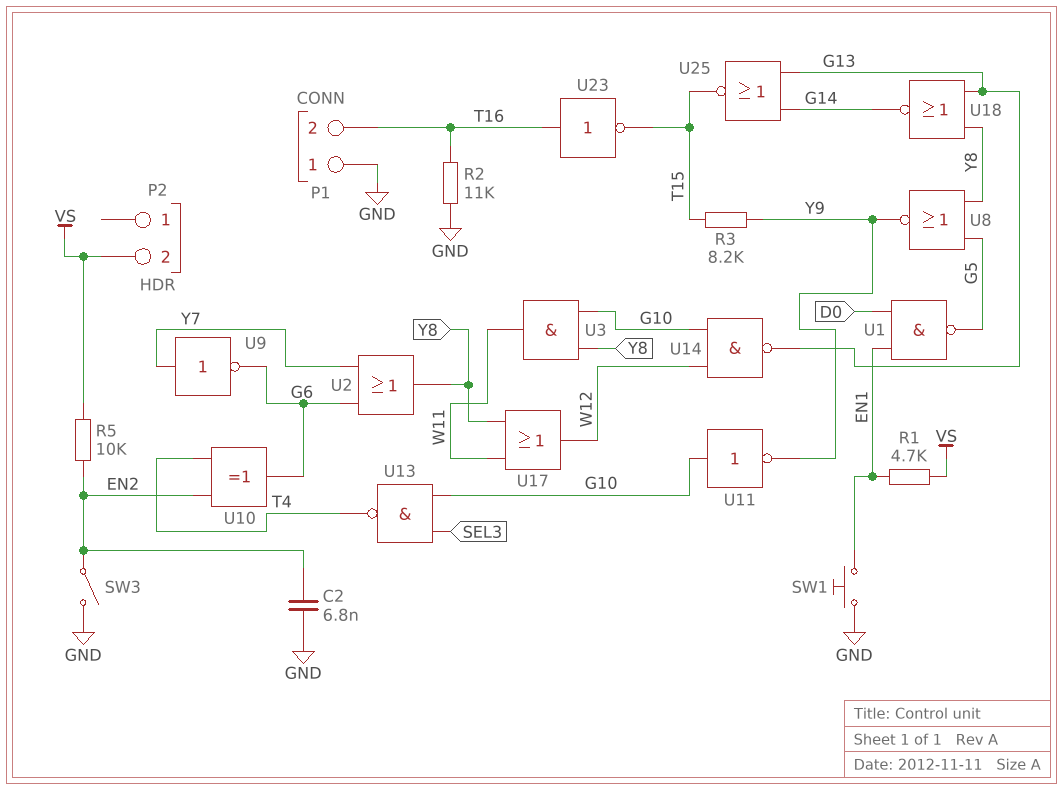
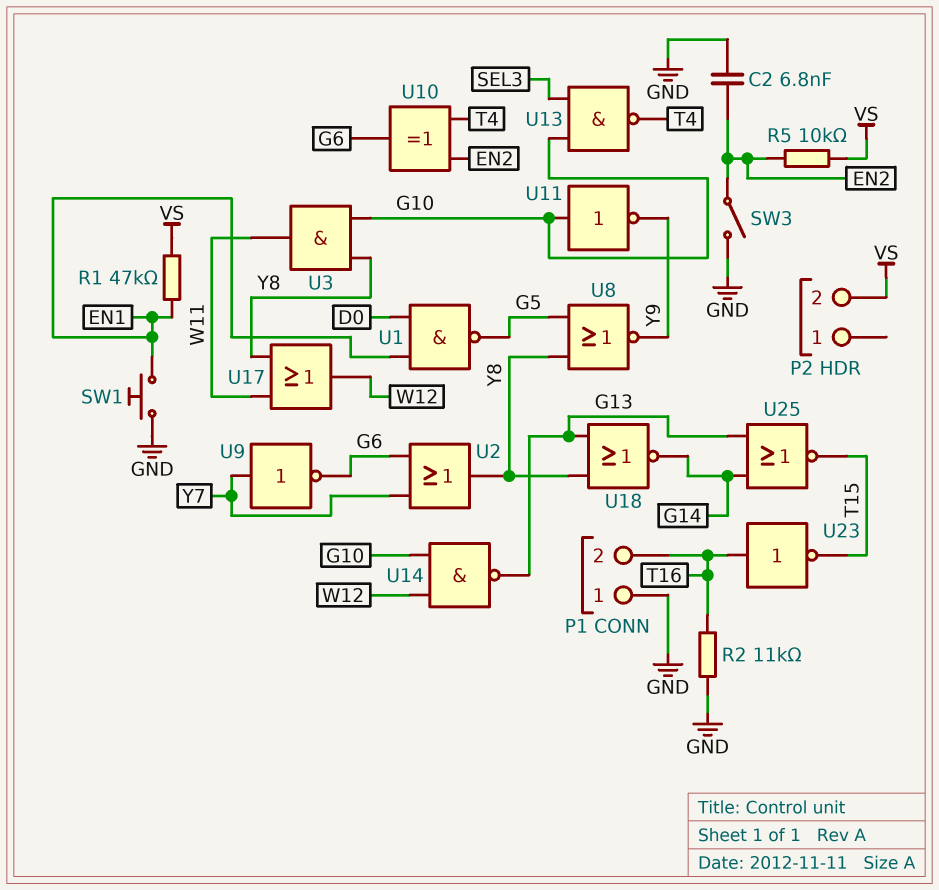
R1: 4.7k (EN1, VS) -> 47k (EN1, VS)
R3: 8.2k (T15, Y9) -> none

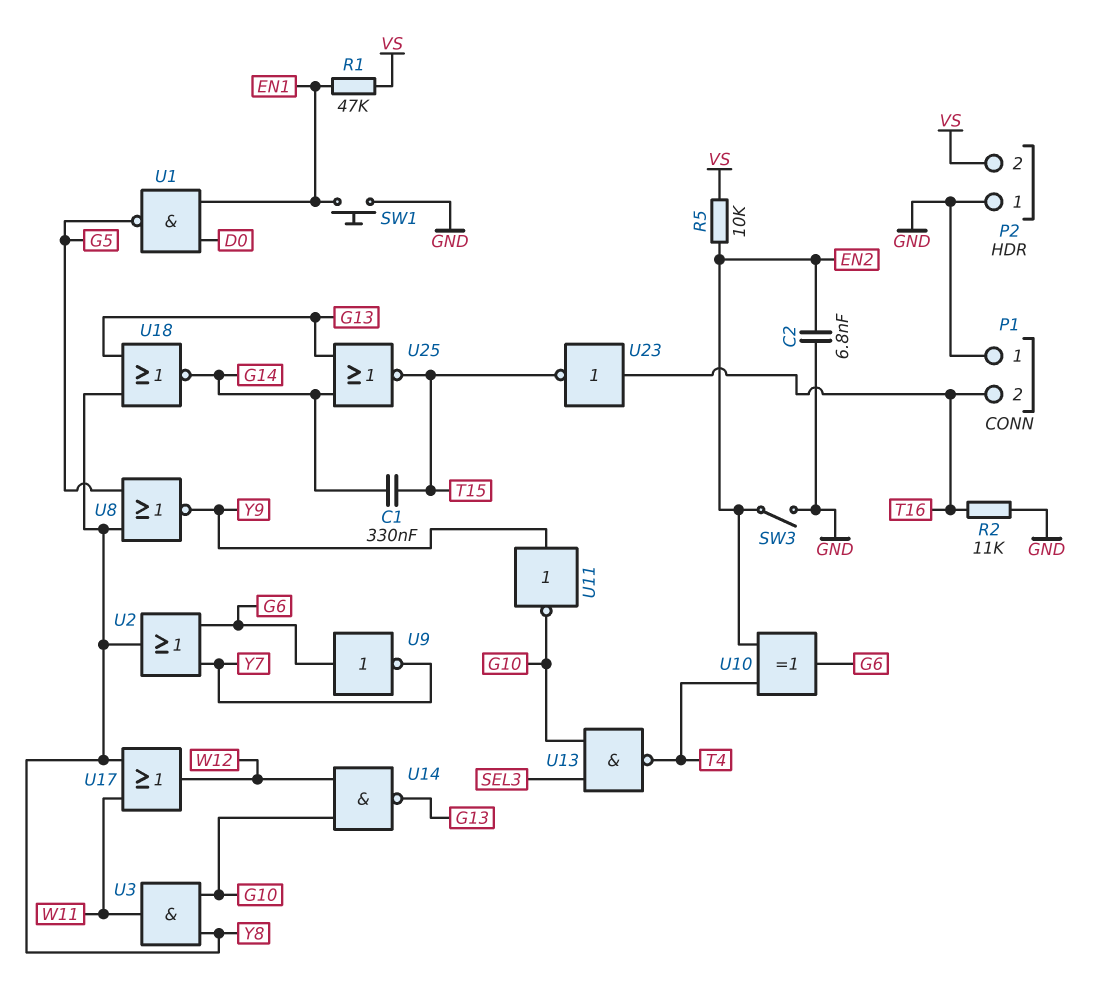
C1: none -> 330nF (G14, T15)
P2 pin 1: none -> GND
U9: NOT (in Y7, out G6) -> NOT (in G6, out Y7)
U11: NOT (in G10, out Y9) -> NOT (in Y9, out G10)

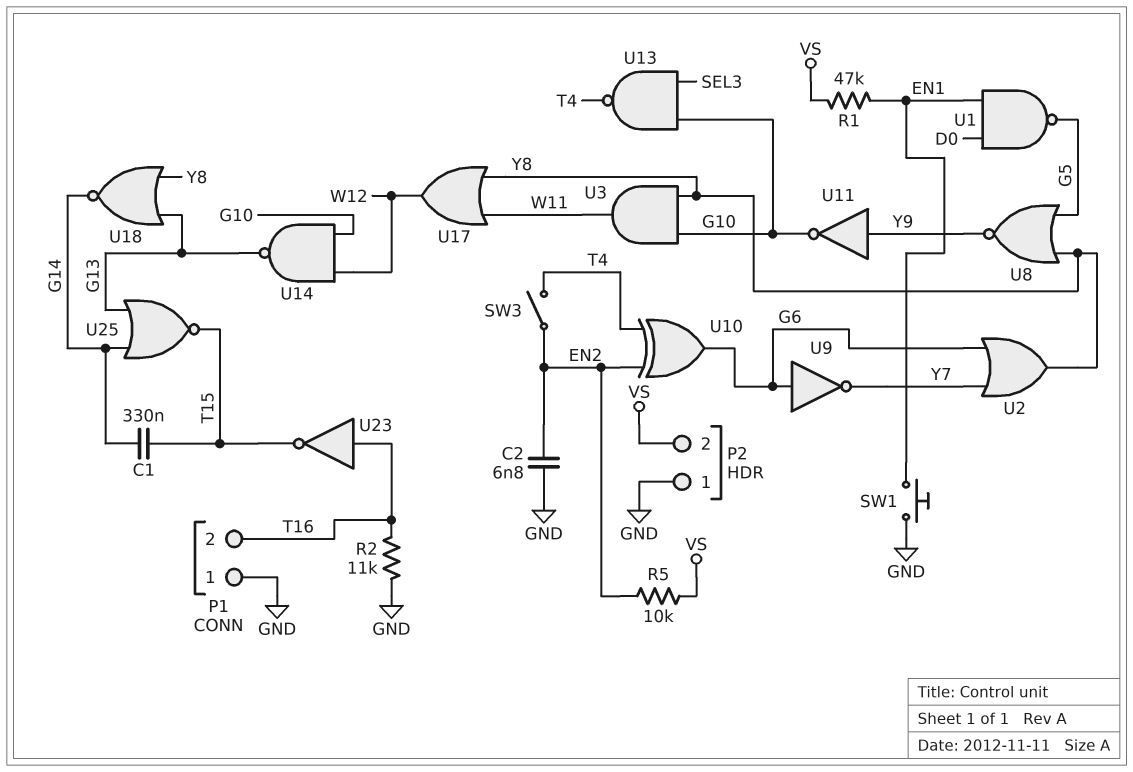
SW3: switch (EN2, GND) -> switch (EN2, T4)

